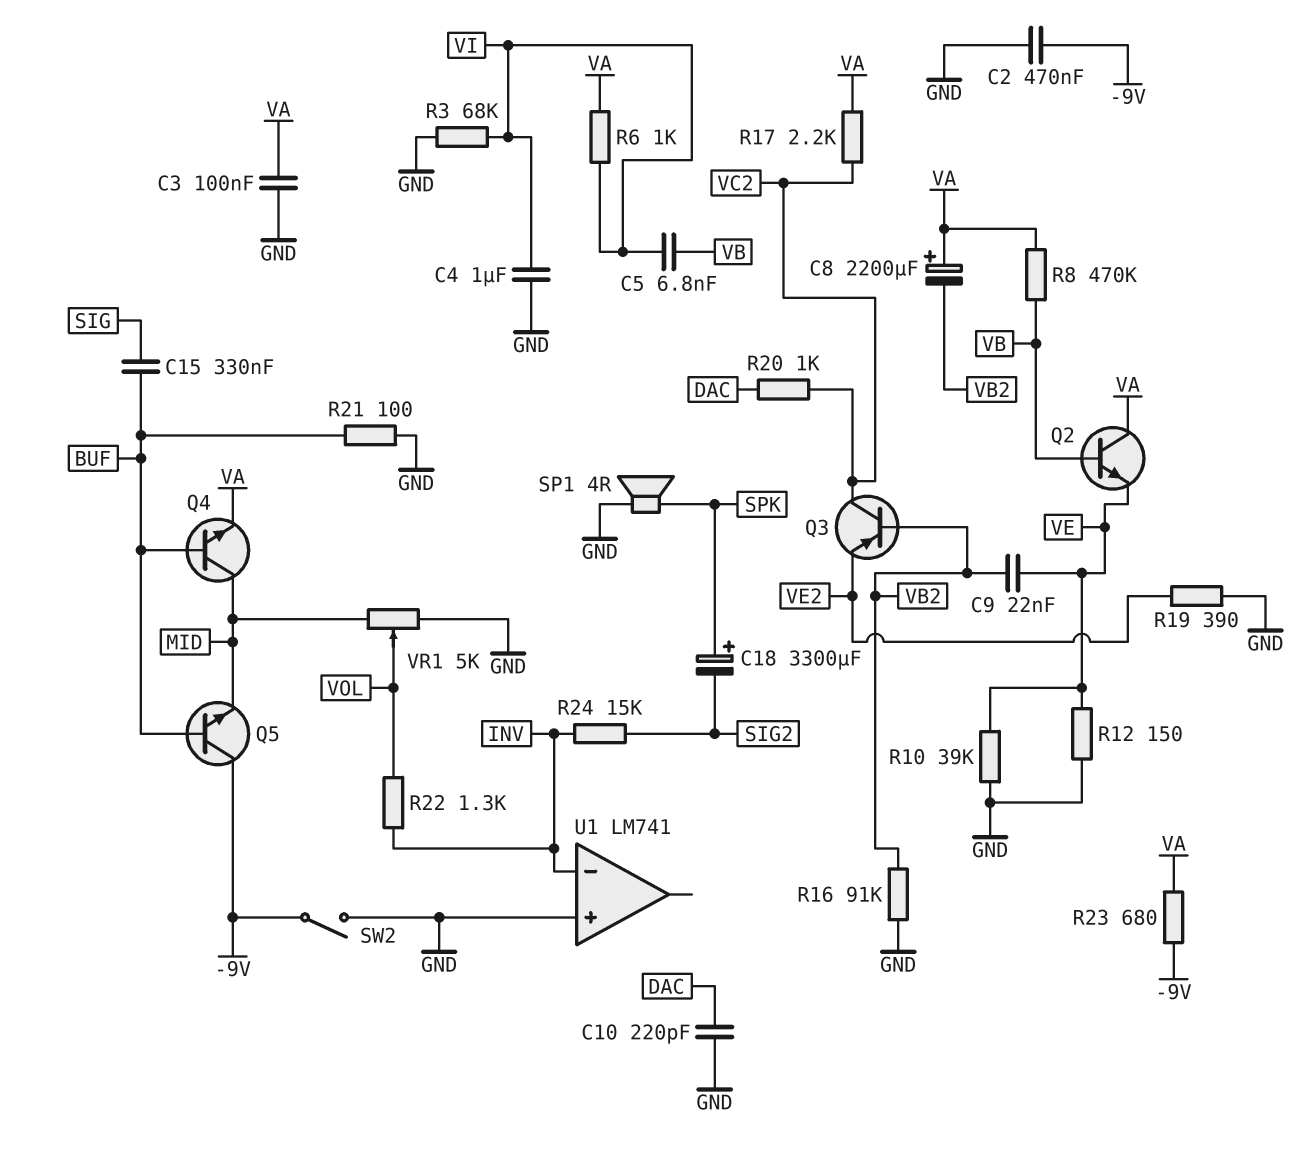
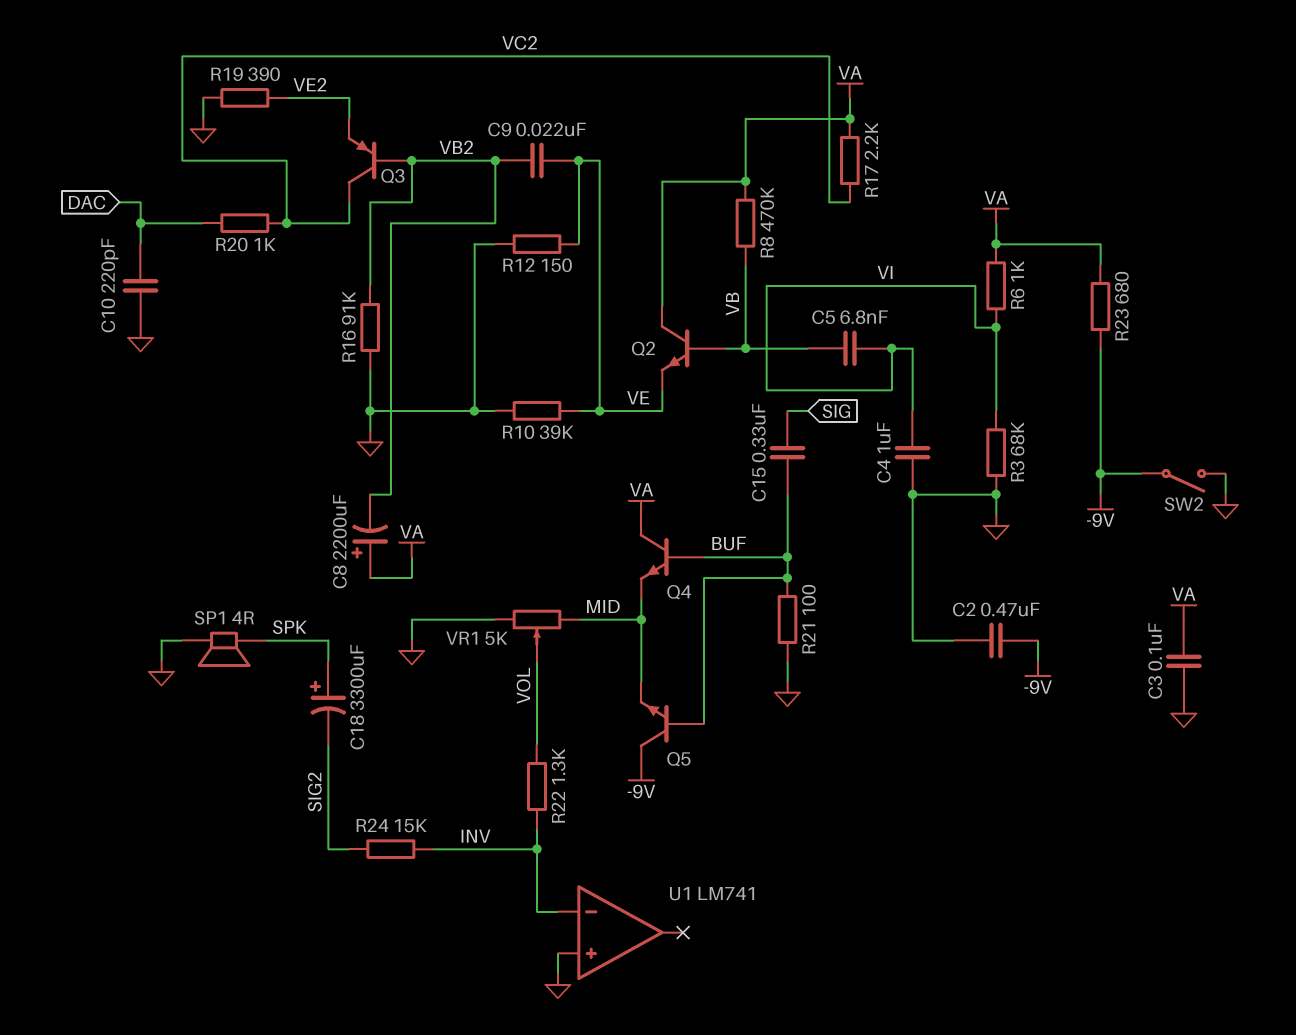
Q4: NPN (B BUF, C MID, E VA) -> NPN (B BUF, C VA, E MID)

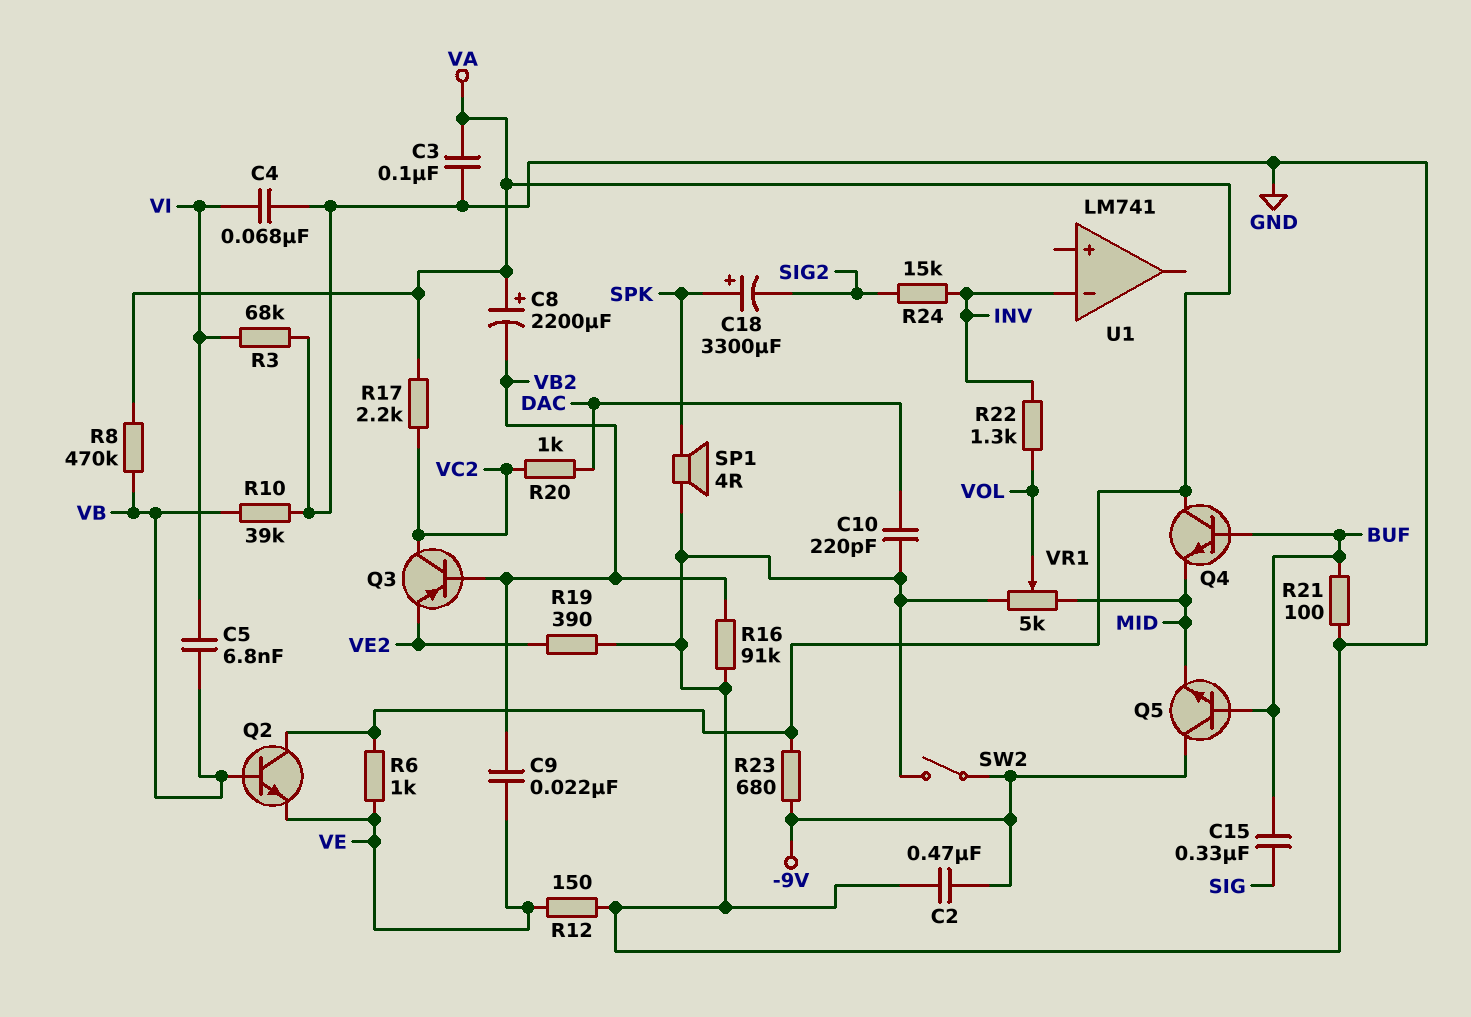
C4: 1uF (GND, VI) -> 68nF (GND, VI)
R6: 1k (VA, VI) -> 1k (VA, VE)
R10: 39k (GND, VE) -> 39k (GND, VB)
U1 pin in+: GND -> none

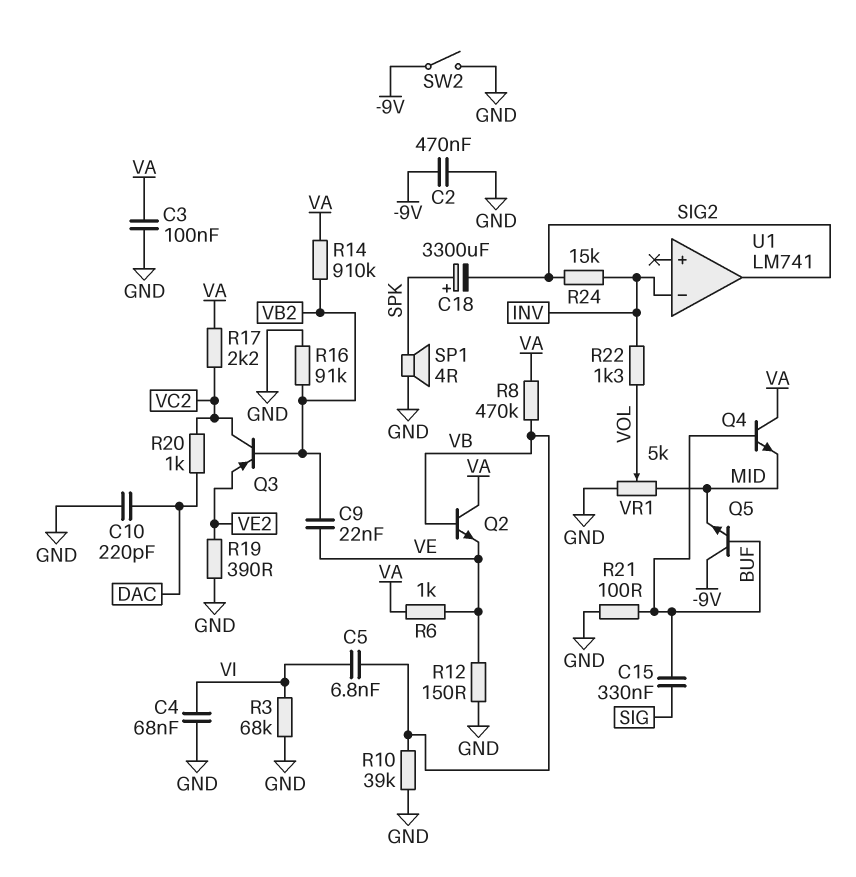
C8: 2200uF (plus VA, minus VB2) -> none
R14: none -> 910k (VA, VB2)
R23: 680 (-9V, VA) -> none
U1 pin out: none -> SIG2

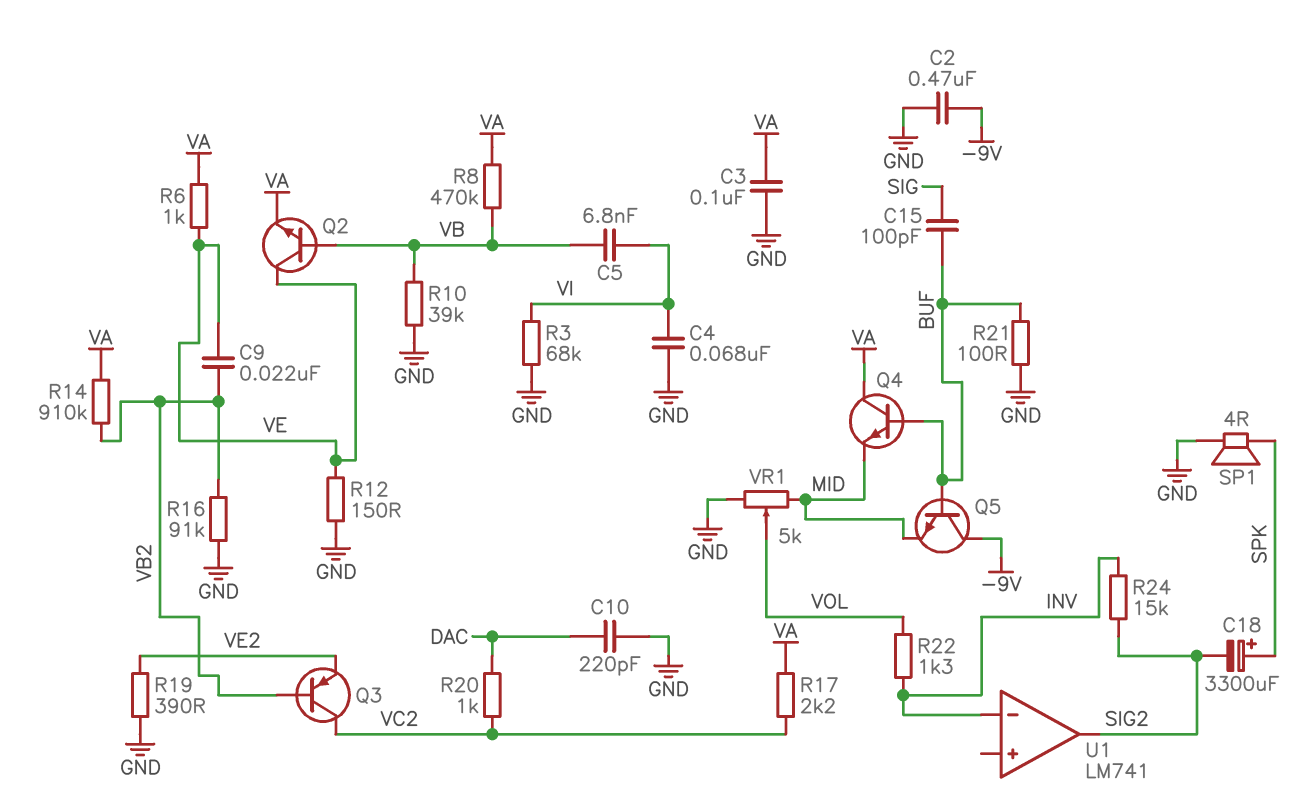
C15: 330nF (BUF, SIG) -> 100pF (BUF, SIG)
Q2: NPN (B VB, C VA, E VE) -> NPN (B VB, C VE, E VA)
SW2: switch (-9V, GND) -> none

